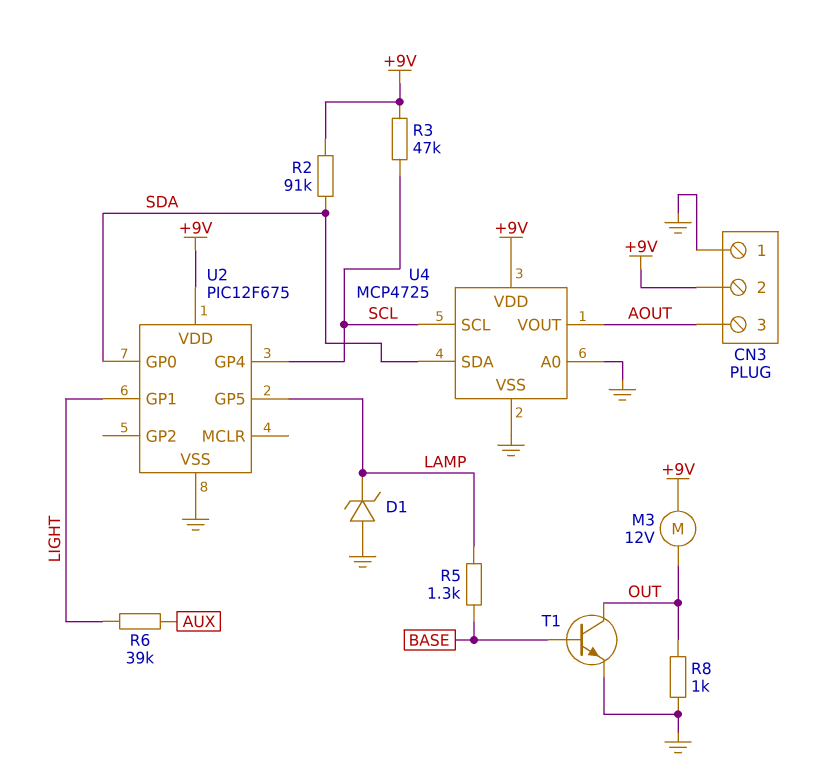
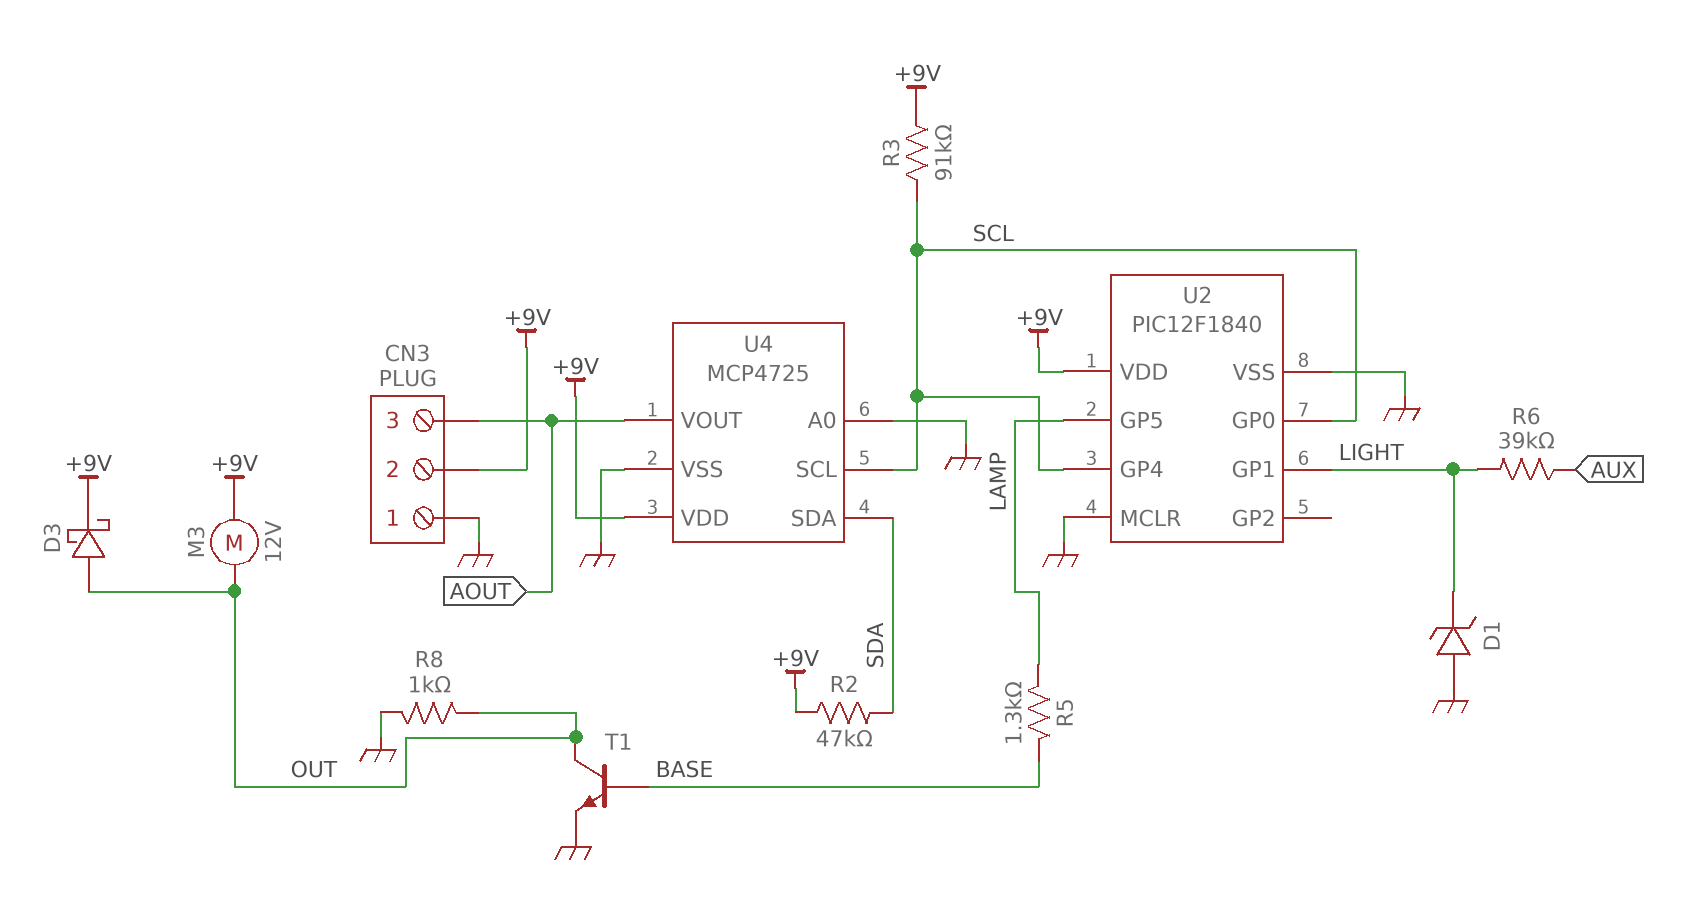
D1: zener (A GND, K LAMP) -> zener (A GND, K LIGHT)
D3: none -> schottky (A OUT, K +9V)
R2: 91k (+9V, SDA) -> 47k (+9V, SDA)
R3: 47k (+9V, SCL) -> 91k (+9V, SCL)
U2: PIC12F675 -> PIC12F1840
U2 pin GP0: SDA -> SCL
U2 pin MCLR: none -> GND

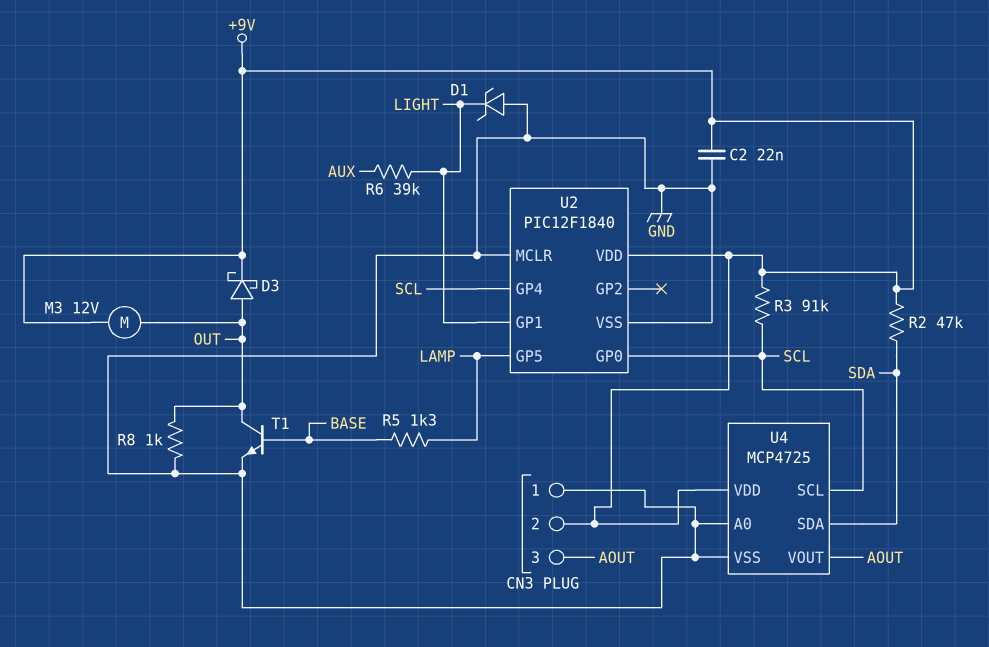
C2: none -> 22nF (+9V, GND)

